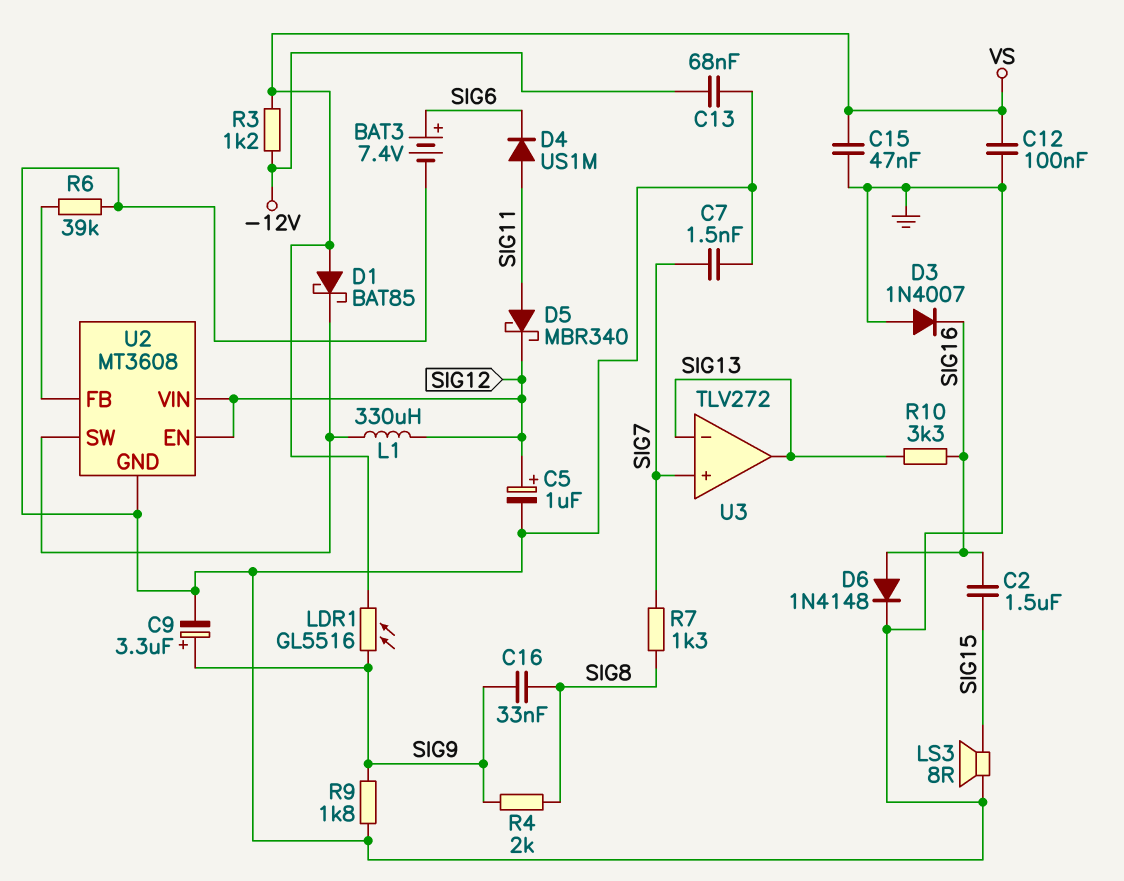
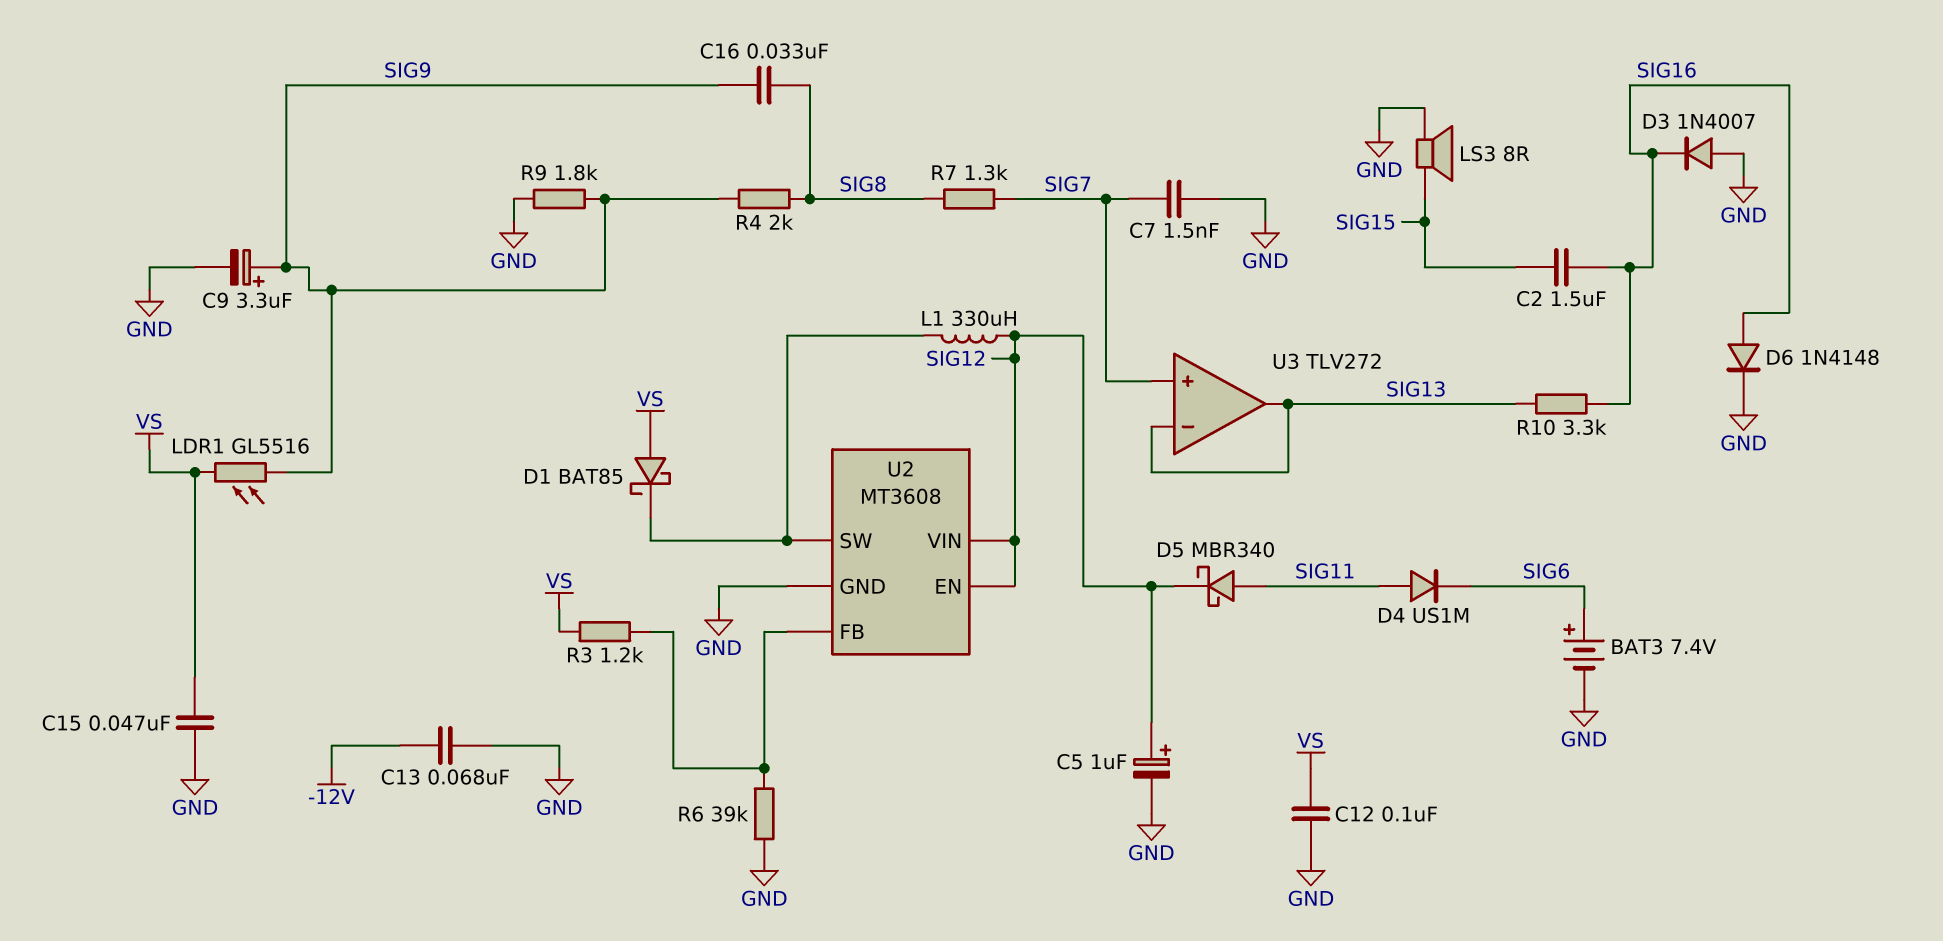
R3: 1.2k (-12V, VS) -> 1.2k (U2/FB, VS)

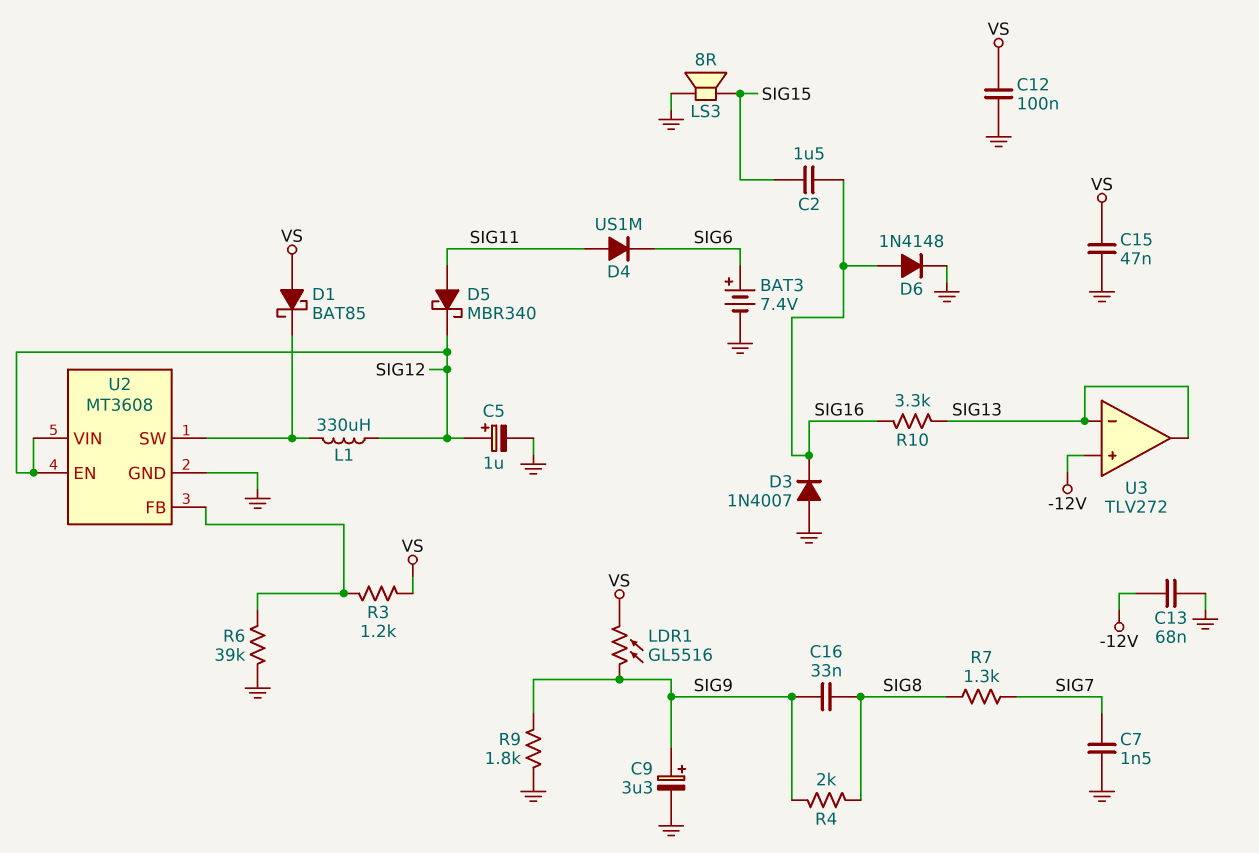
U3 pin in+: SIG7 -> -12V

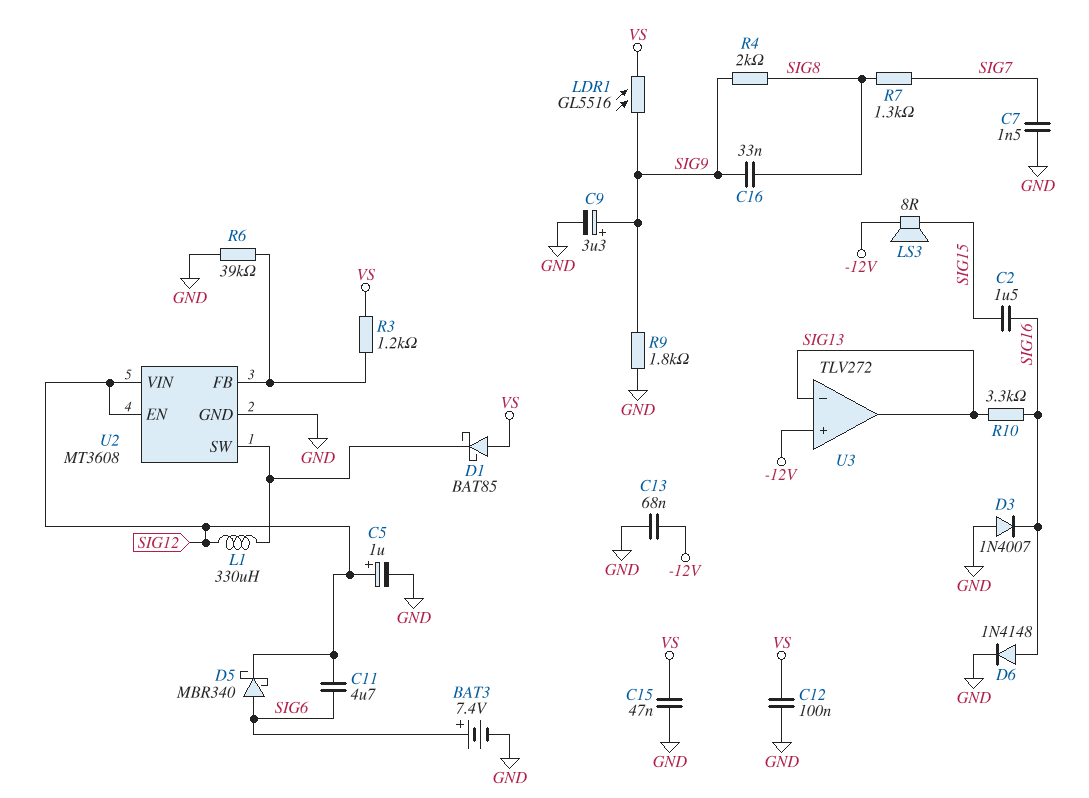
C11: none -> 4.7uF (SIG6, SIG12)
D4: diode US1M (A SIG11, K SIG6) -> none
D5: schottky MBR340 (A SIG11, K SIG12) -> schottky MBR340 (A SIG6, K SIG12)
LS3: speaker 8R (GND, SIG15) -> speaker 8R (-12V, SIG15)

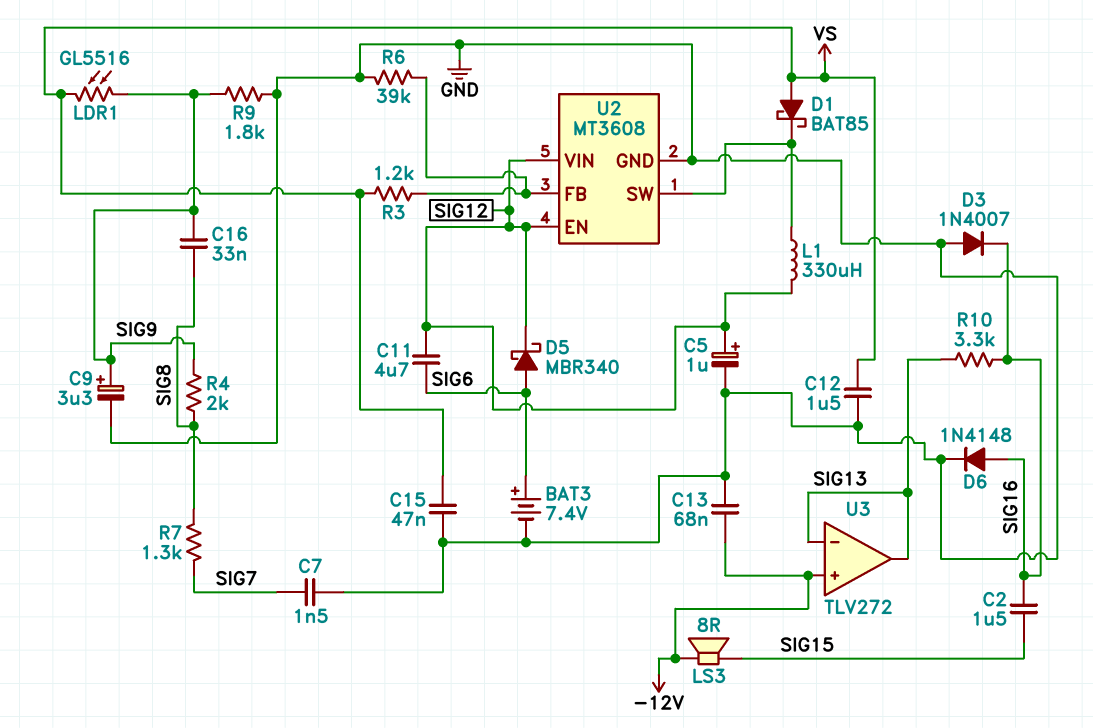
C12: 100nF (GND, VS) -> 1.5uF (GND, VS)

